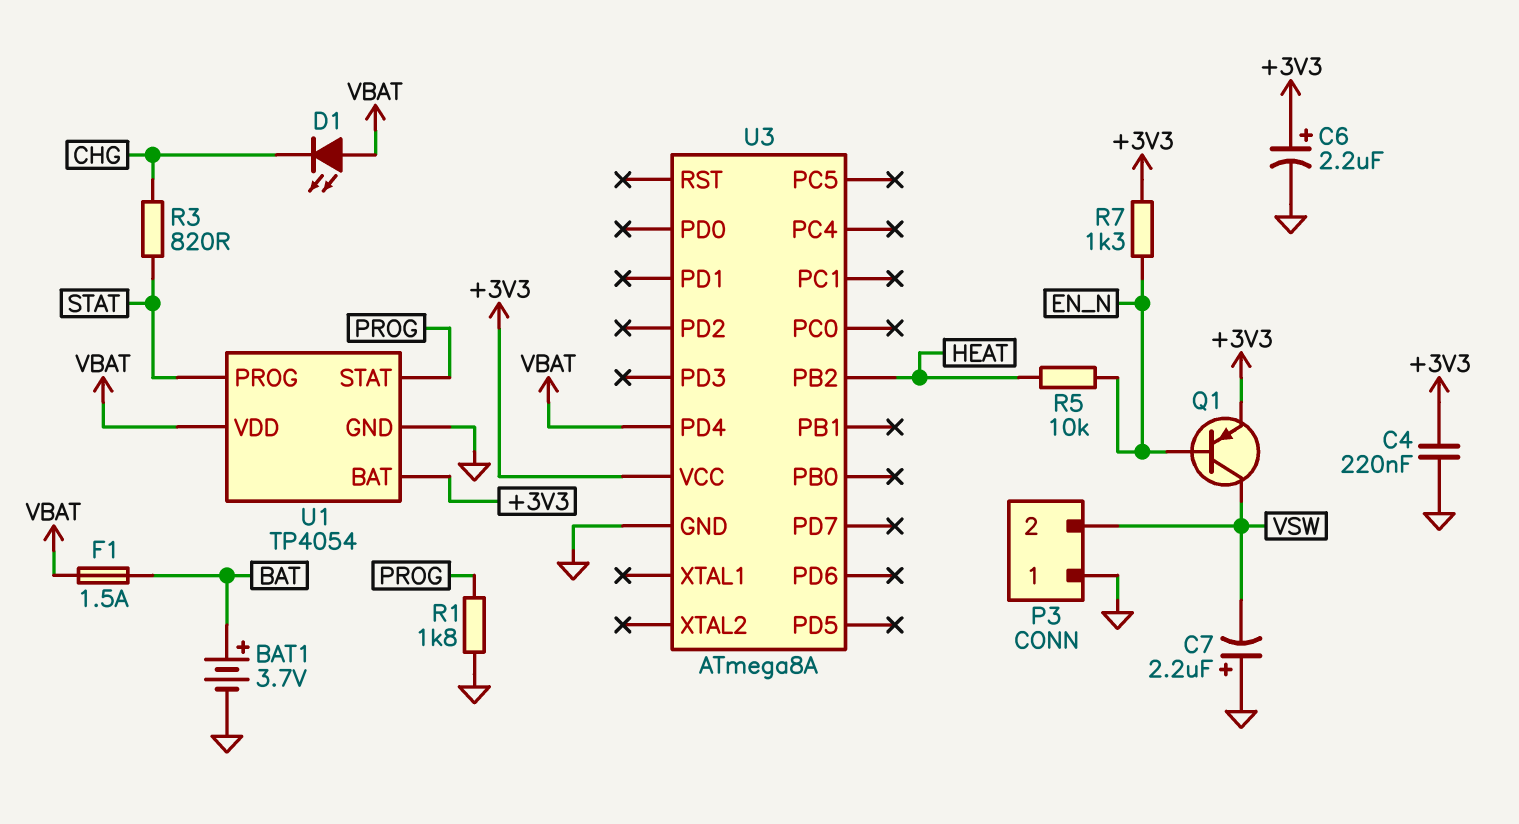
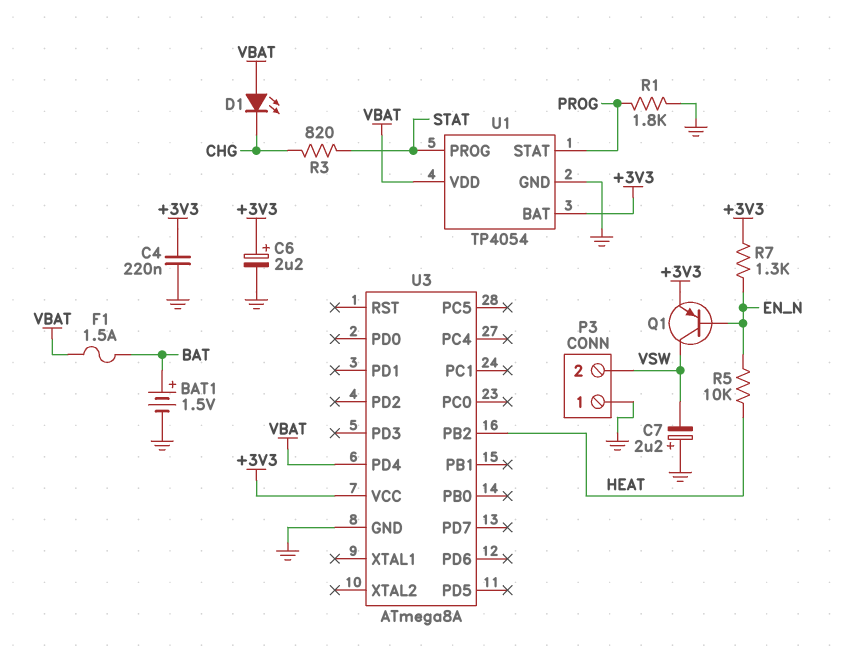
BAT1: 3.7V (plus BAT, minus GND) -> 1.5V (plus BAT, minus GND)

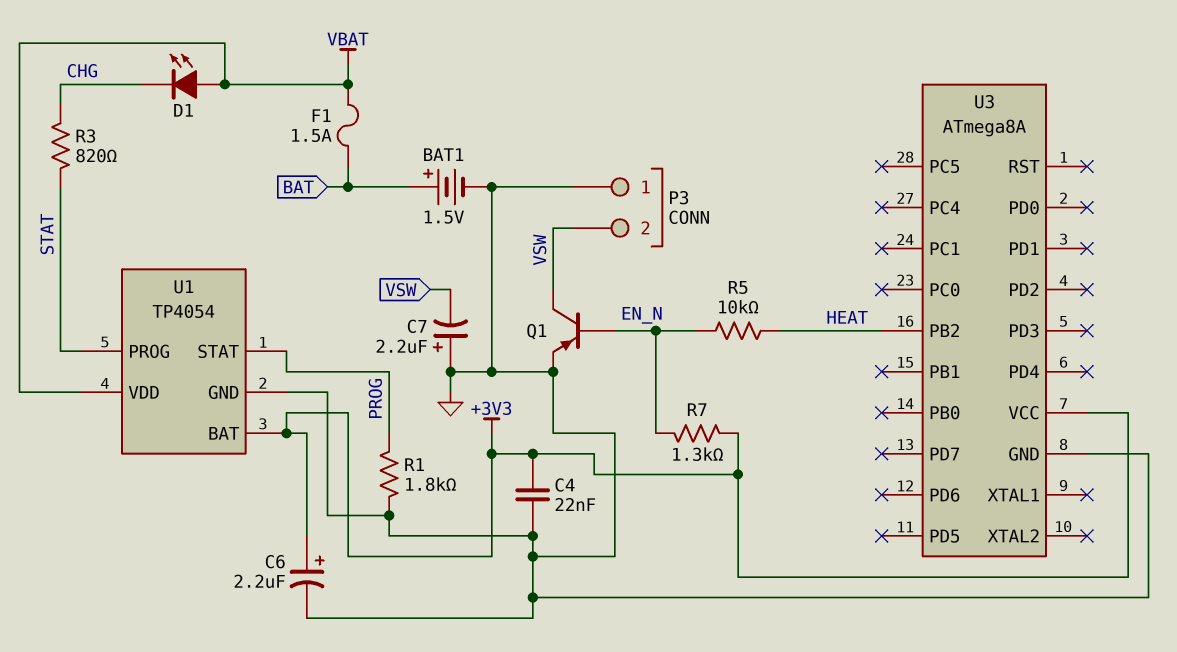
C4: 220nF (+3V3, GND) -> 22nF (+3V3, GND)
Q1: PNP (B EN_N, C VSW, E +3V3) -> PNP (B EN_N, C VSW, E GND)
U3 pin PD4: VBAT -> none

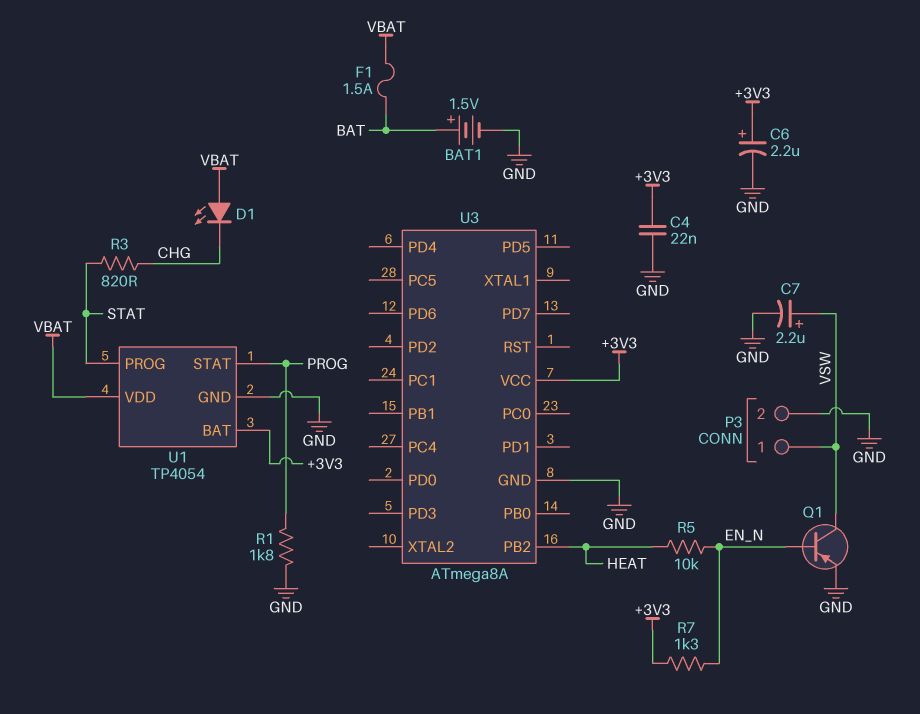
C7: 2.2uF (plus GND, minus VSW) -> 2.2uF (plus VSW, minus GND)
P3 pin 1: GND -> VSW
P3 pin 2: VSW -> GND

